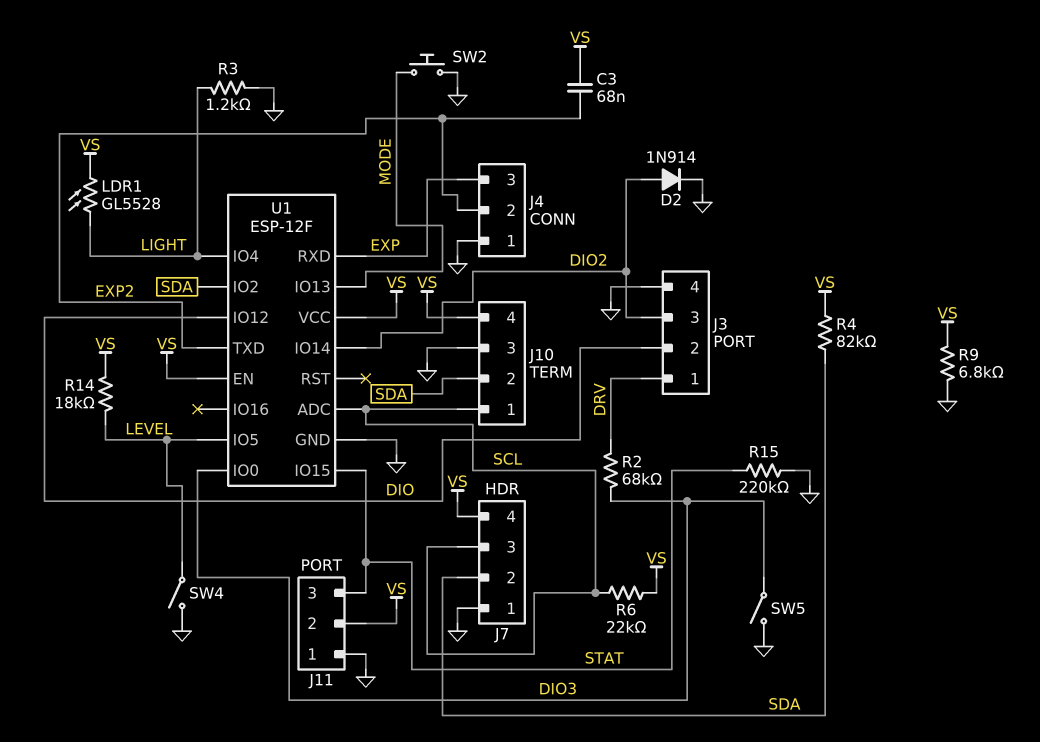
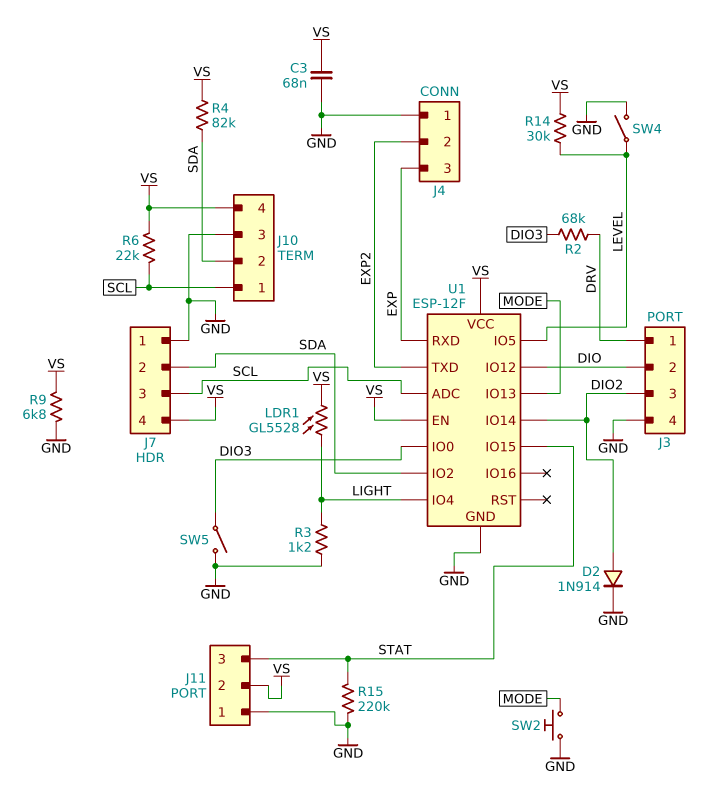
C3: 68nF (EXP2, VS) -> 68nF (GND, VS)
R14: 18k (LEVEL, VS) -> 30k (LEVEL, VS)

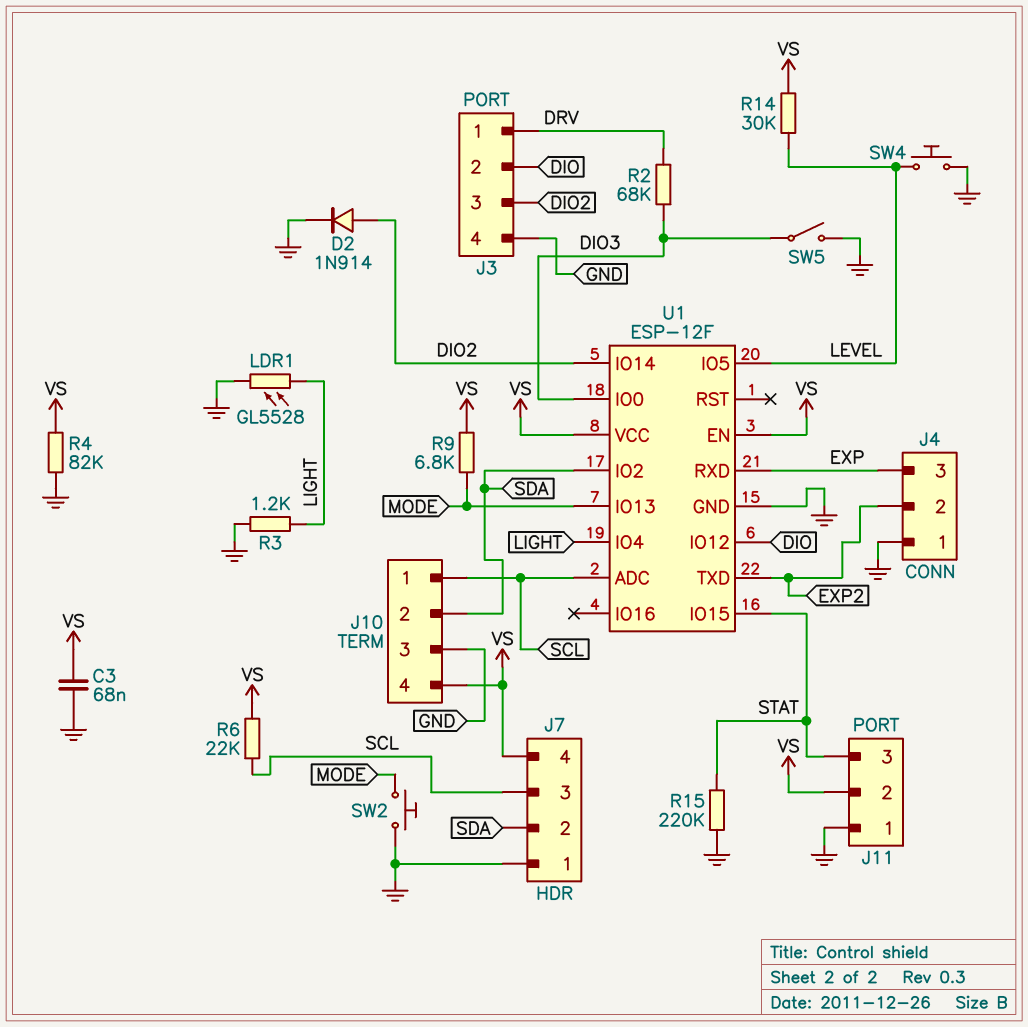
LDR1: GL5528 (LIGHT, VS) -> GL5528 (GND, LIGHT)
R4: 82k (SDA, VS) -> 82k (GND, VS)
R9: 6.8k (GND, VS) -> 6.8k (MODE, VS)
SW4: switch (GND, LEVEL) -> button (GND, LEVEL)

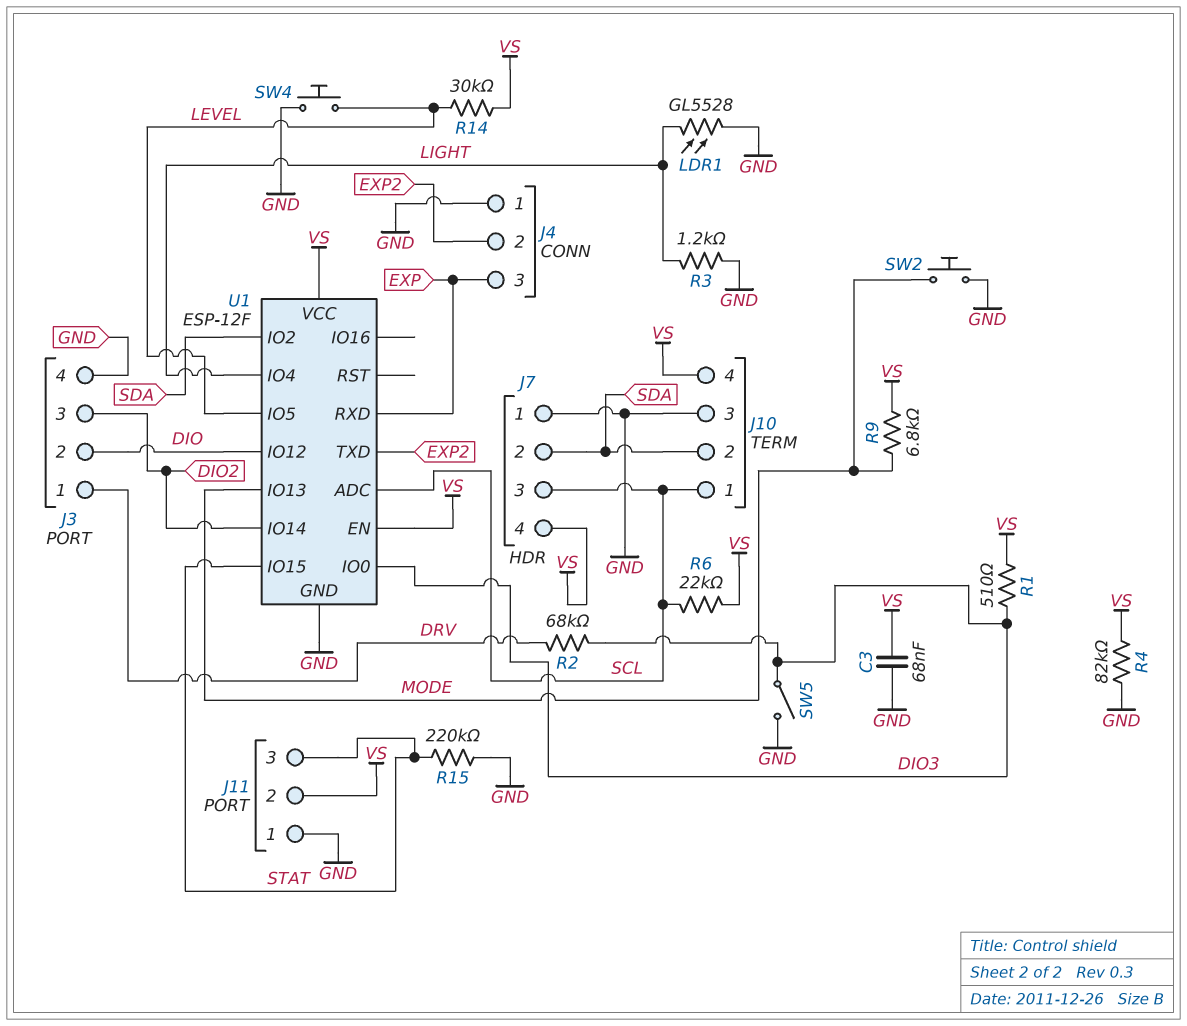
D2: diode 1N914 (A DIO2, K GND) -> none
R1: none -> 510 (DIO3, VS)

